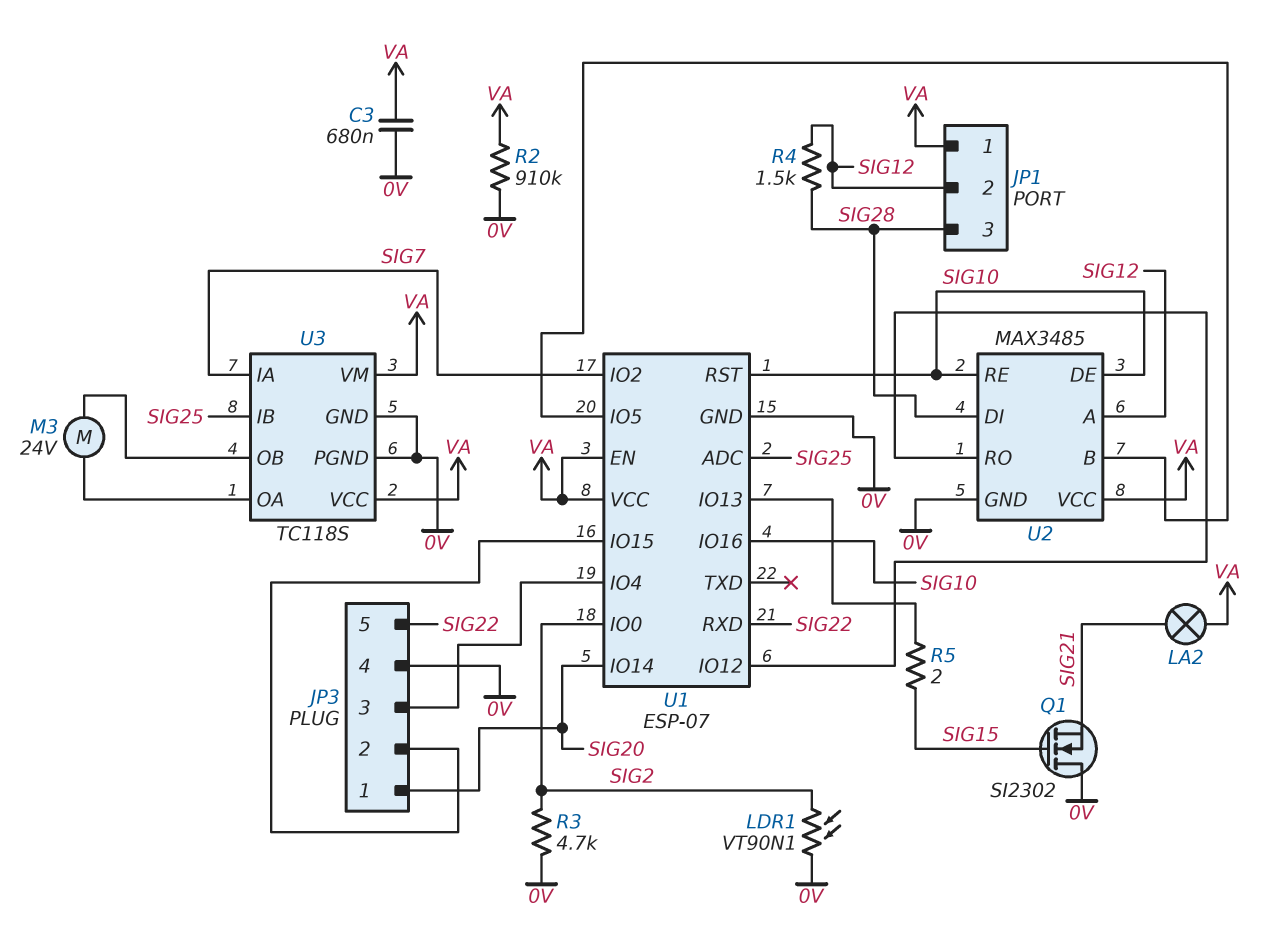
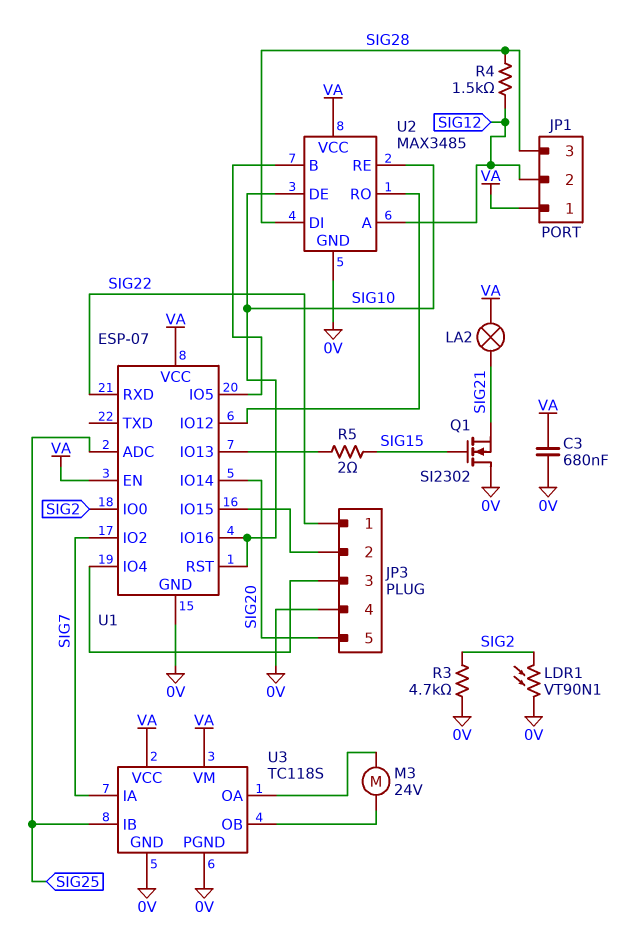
JP3 pin 1: SIG20 -> SIG22
JP3 pin 5: SIG22 -> SIG20
R2: 910k (0V, VA) -> none

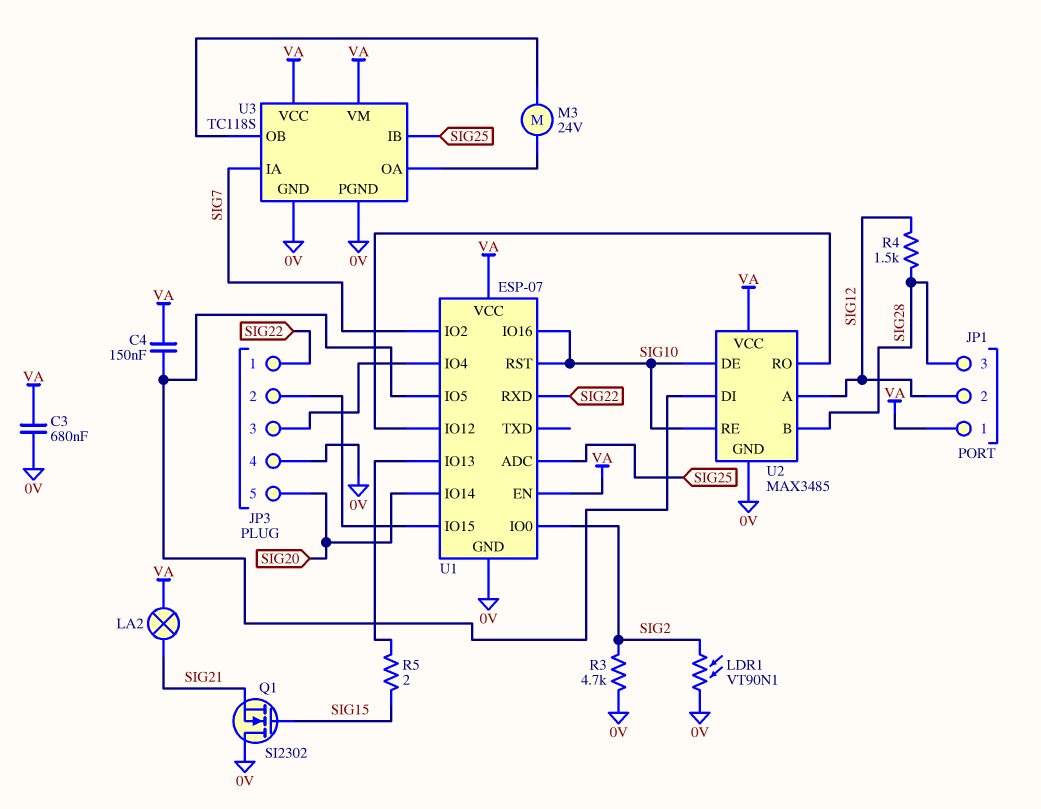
C4: none -> 150nF (U1/IO5, VA)
U2 pin B: U1/IO5 -> SIG28
U2 pin DI: SIG28 -> U1/IO5

